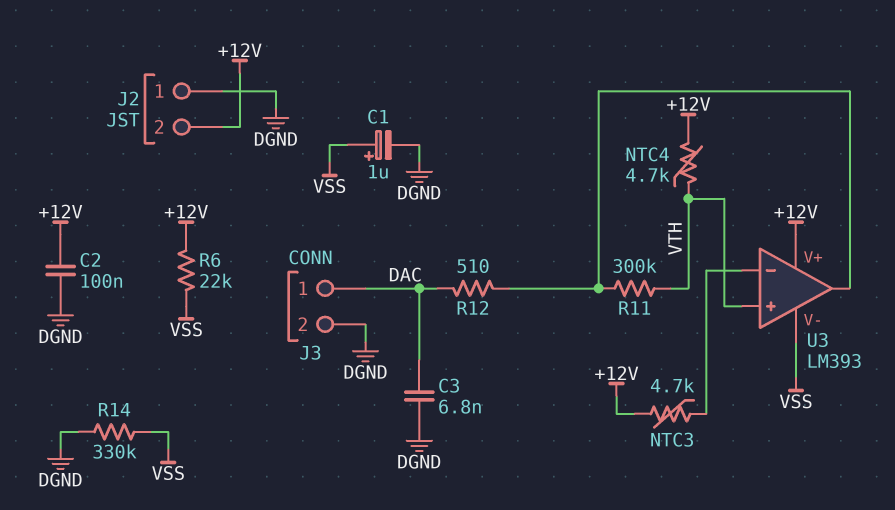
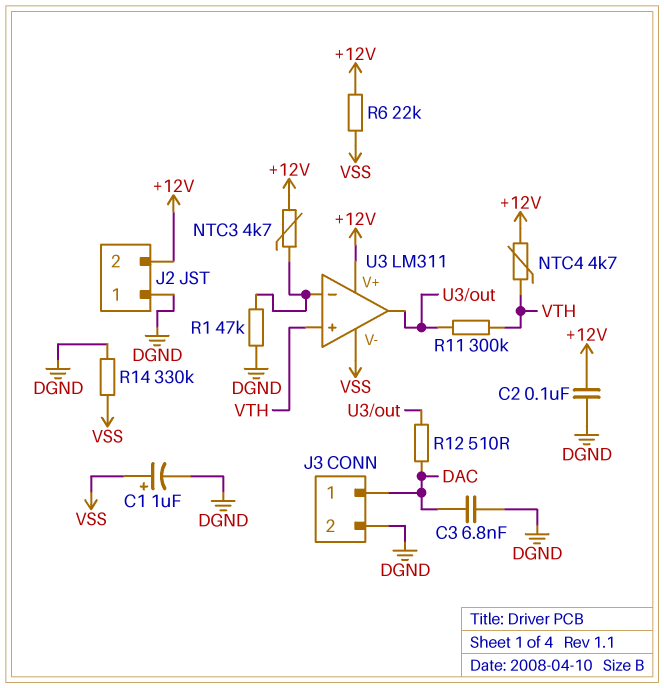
R1: none -> 47k (DGND, U3/in-)
U3: LM393 -> LM311

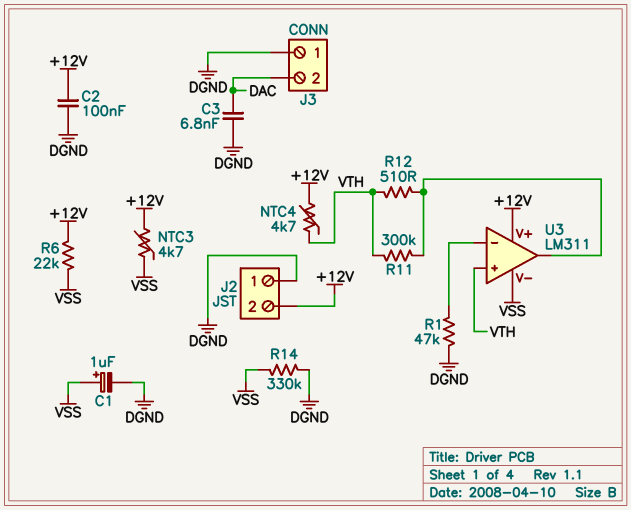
J3 pin 1: DAC -> DGND
J3 pin 2: DGND -> DAC
NTC3: 4.7k (+12V, U3/in-) -> 4.7k (+12V, VSS)
R12: 510 (DAC, U3/out) -> 510 (U3/out, VTH)

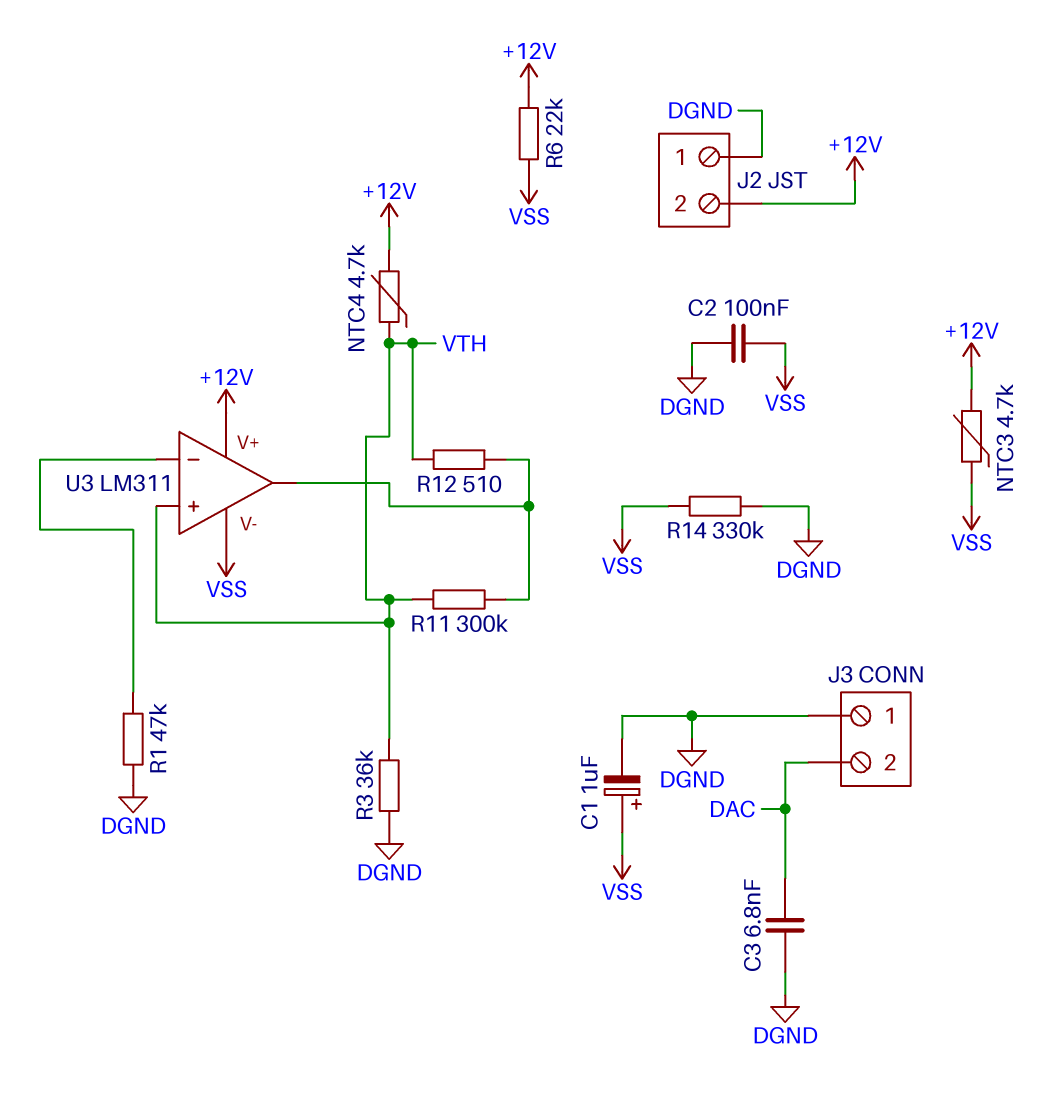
C2: 100nF (+12V, DGND) -> 100nF (DGND, VSS)
R3: none -> 36k (DGND, VTH)

